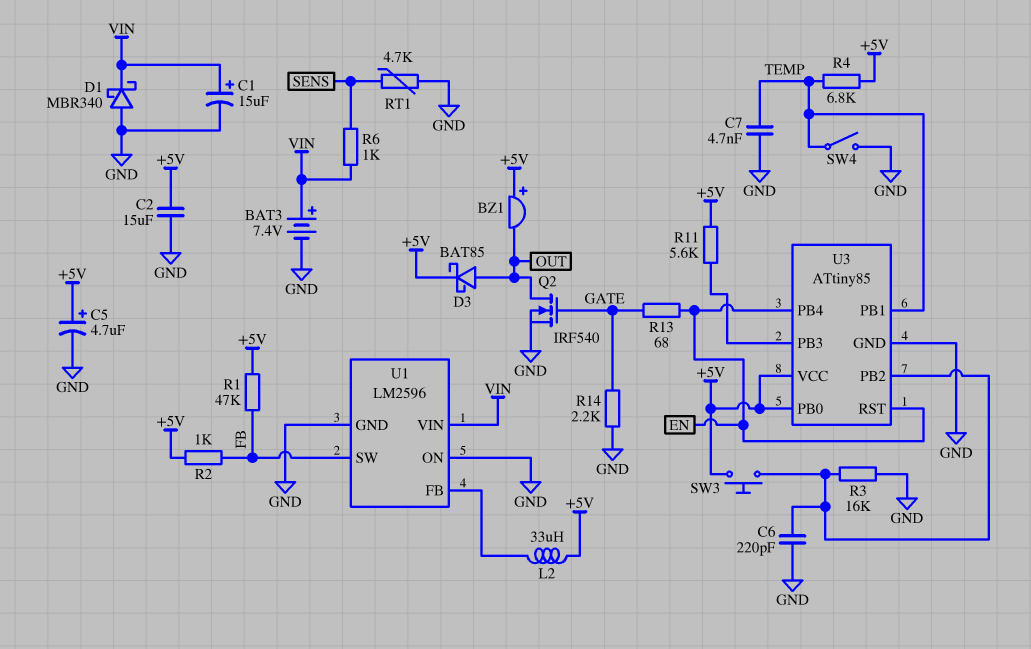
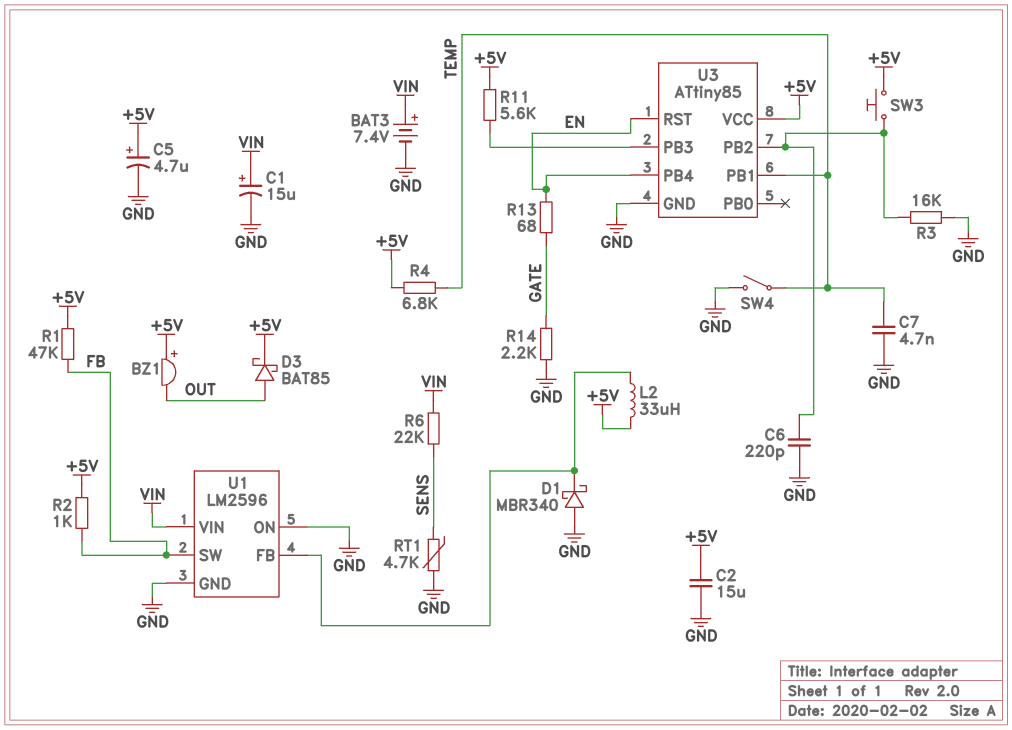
D1: schottky MBR340 (A GND, K VIN) -> schottky MBR340 (A GND, K U1/FB)
Q2: NMOS IRF540 (G GATE, D OUT, S GND) -> none
R6: 1k (SENS, VIN) -> 22k (SENS, VIN)
U3 pin PB0: +5V -> none

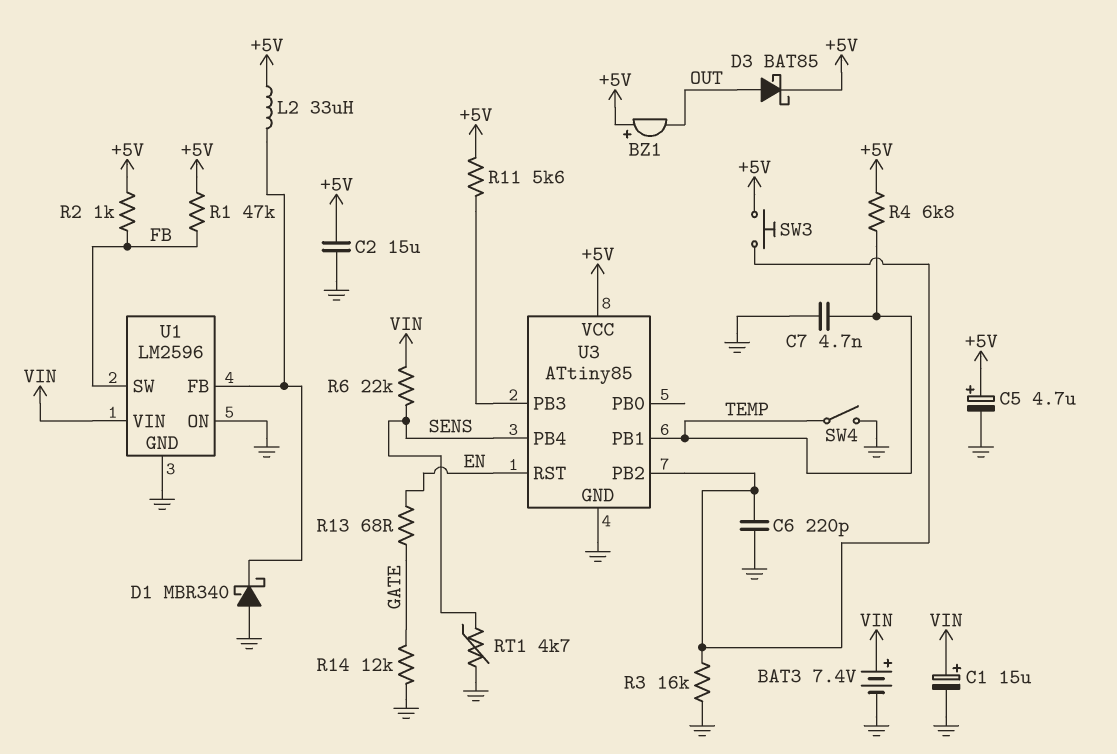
R14: 2.2k (GATE, GND) -> 12k (GATE, GND)
U3 pin PB4: EN -> SENS

